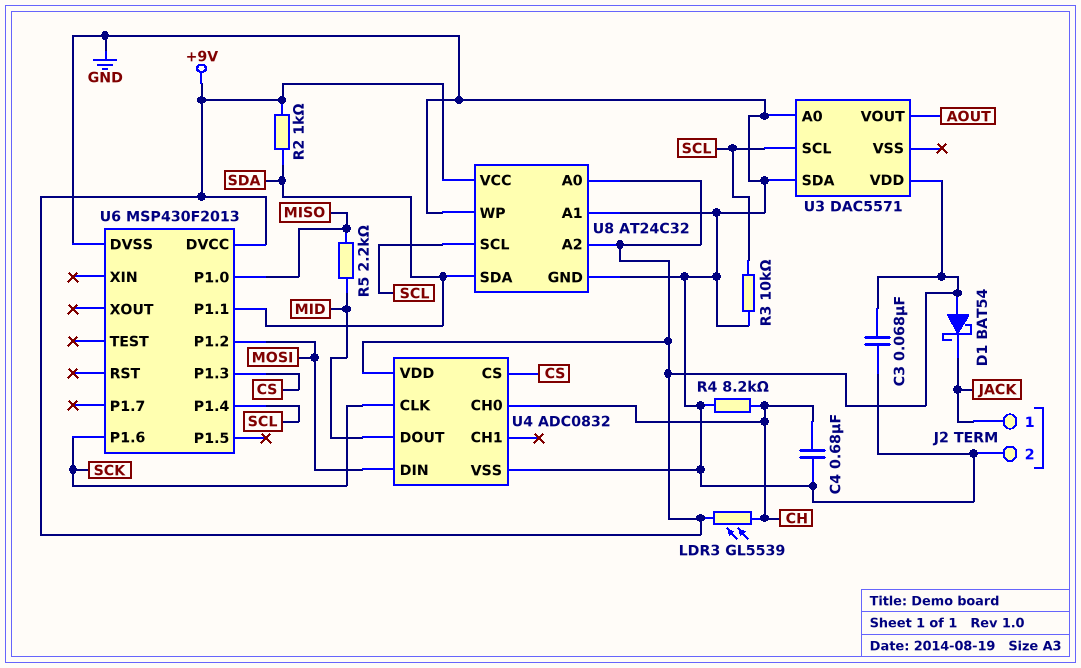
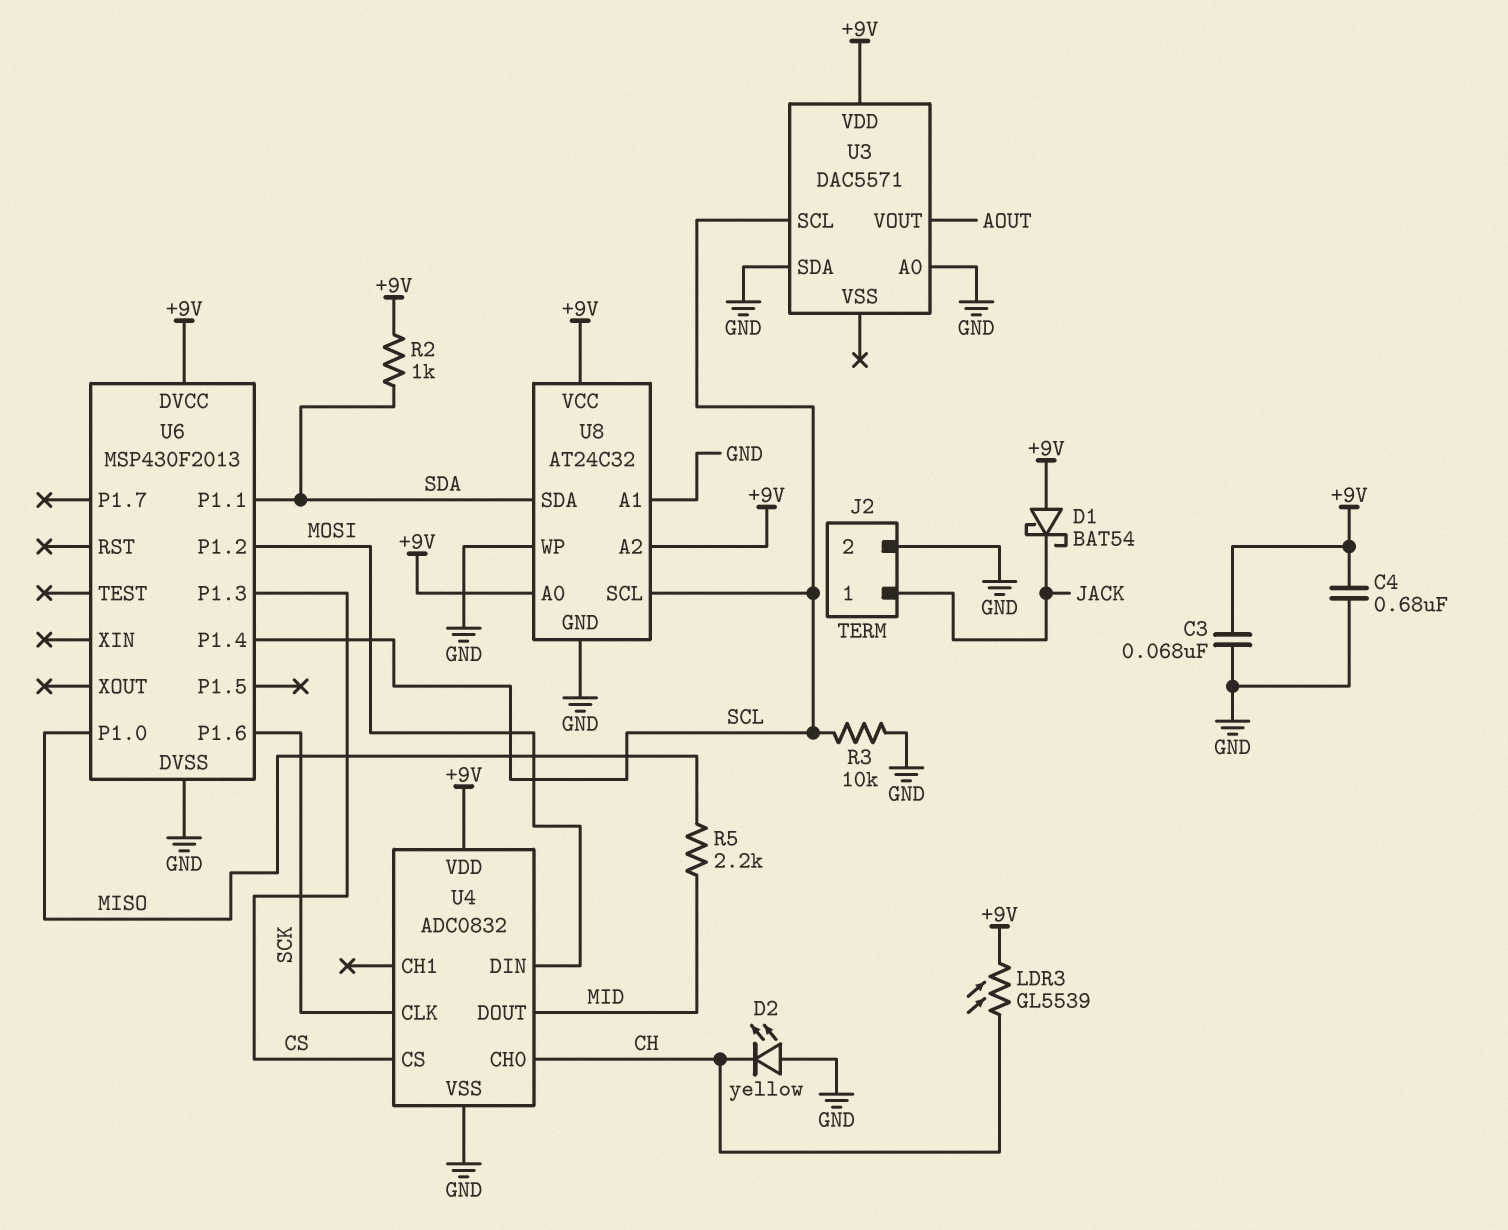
C4: 680nF (CH, GND) -> 680nF (+9V, GND)
D2: none -> LED yellow (A GND, K CH)
R4: 8.2k (CH, GND) -> none

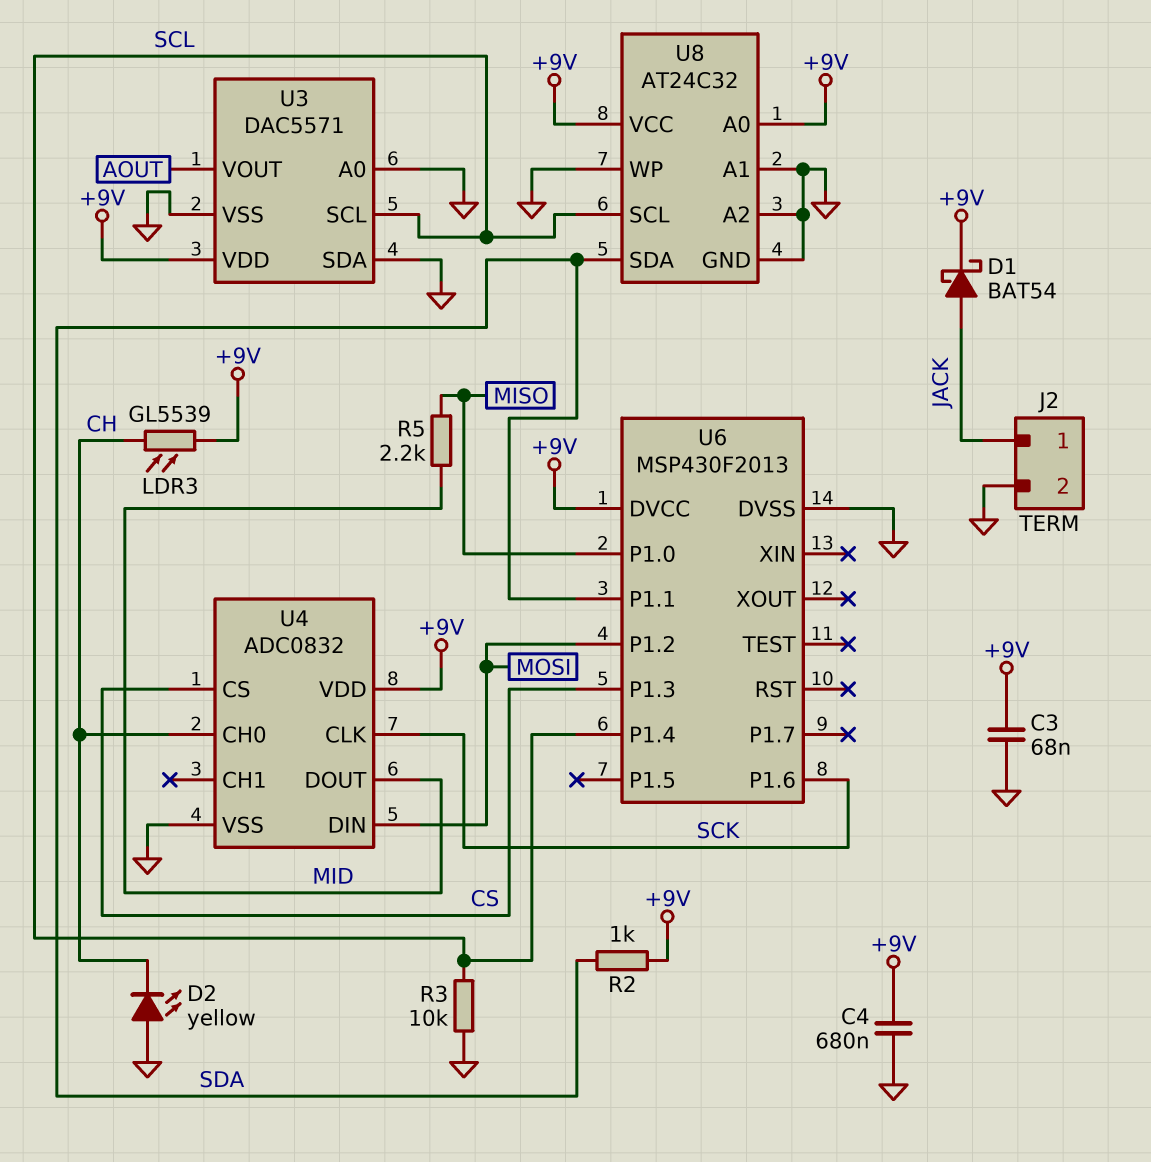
D1: schottky BAT54 (A +9V, K JACK) -> schottky BAT54 (A JACK, K +9V)
U3 pin VSS: none -> GND
U8 pin A2: +9V -> GND

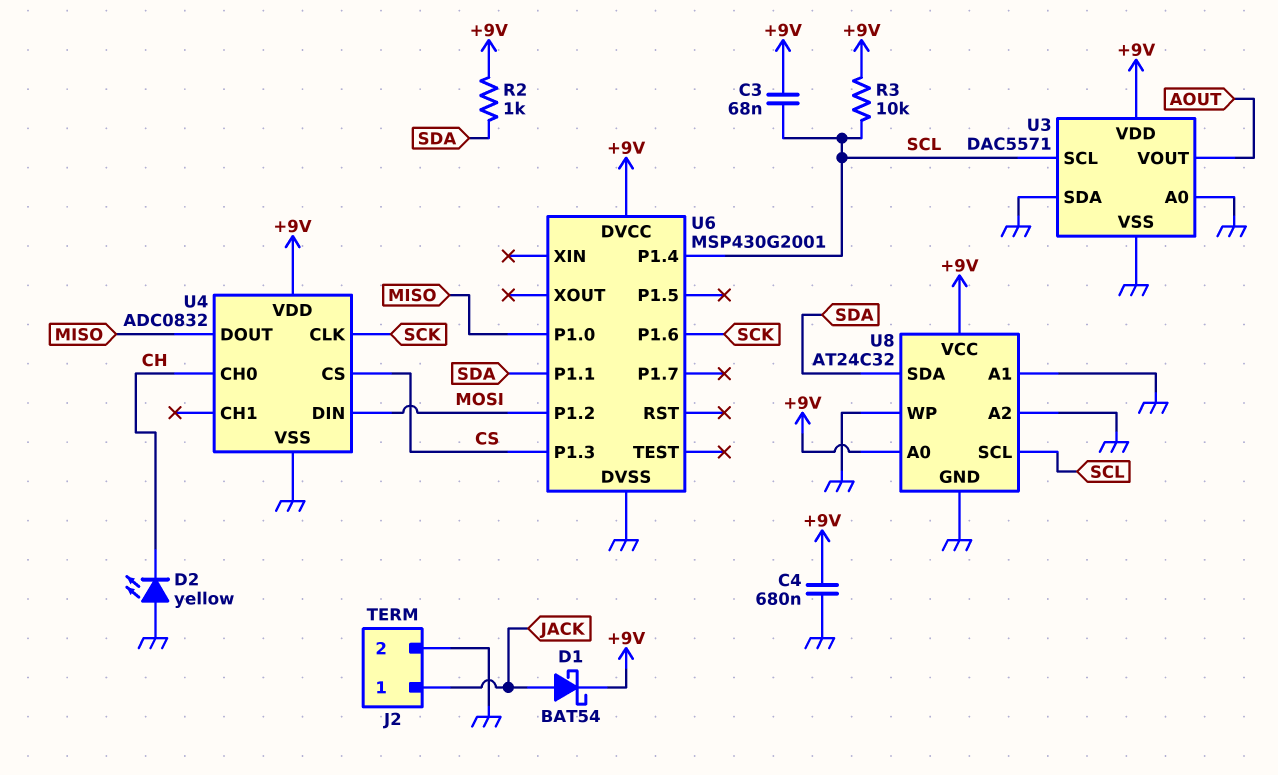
C3: 68nF (+9V, GND) -> 68nF (+9V, SCL)
LDR3: GL5539 (+9V, CH) -> none
R3: 10k (GND, SCL) -> 10k (+9V, SCL)
R5: 2.2k (MID, MISO) -> none
U4 pin DOUT: MID -> MISO
U6: MSP430F2013 -> MSP430G2001

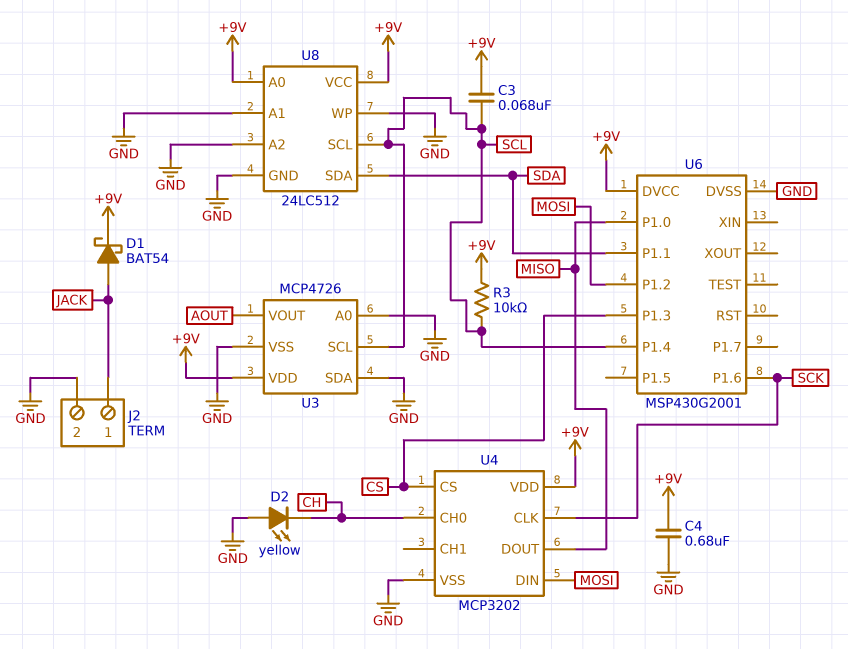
R2: 1k (+9V, SDA) -> none
U3: DAC5571 -> MCP4726
U4: ADC0832 -> MCP3202
U8: AT24C32 -> 24LC512

